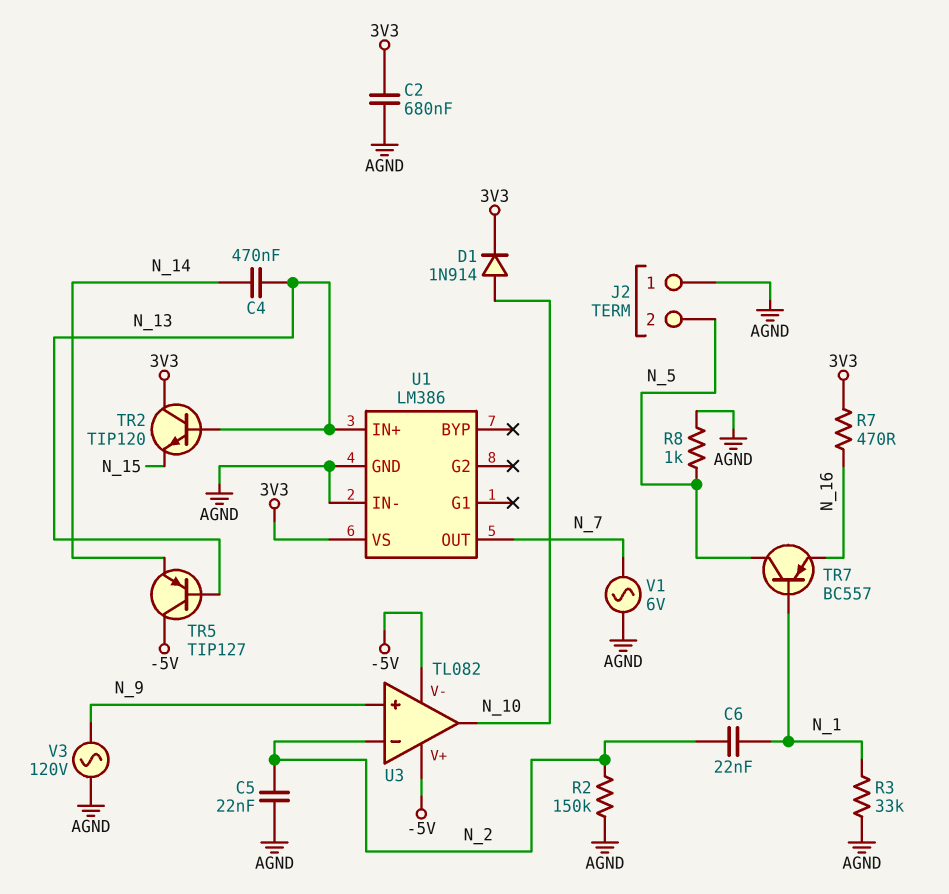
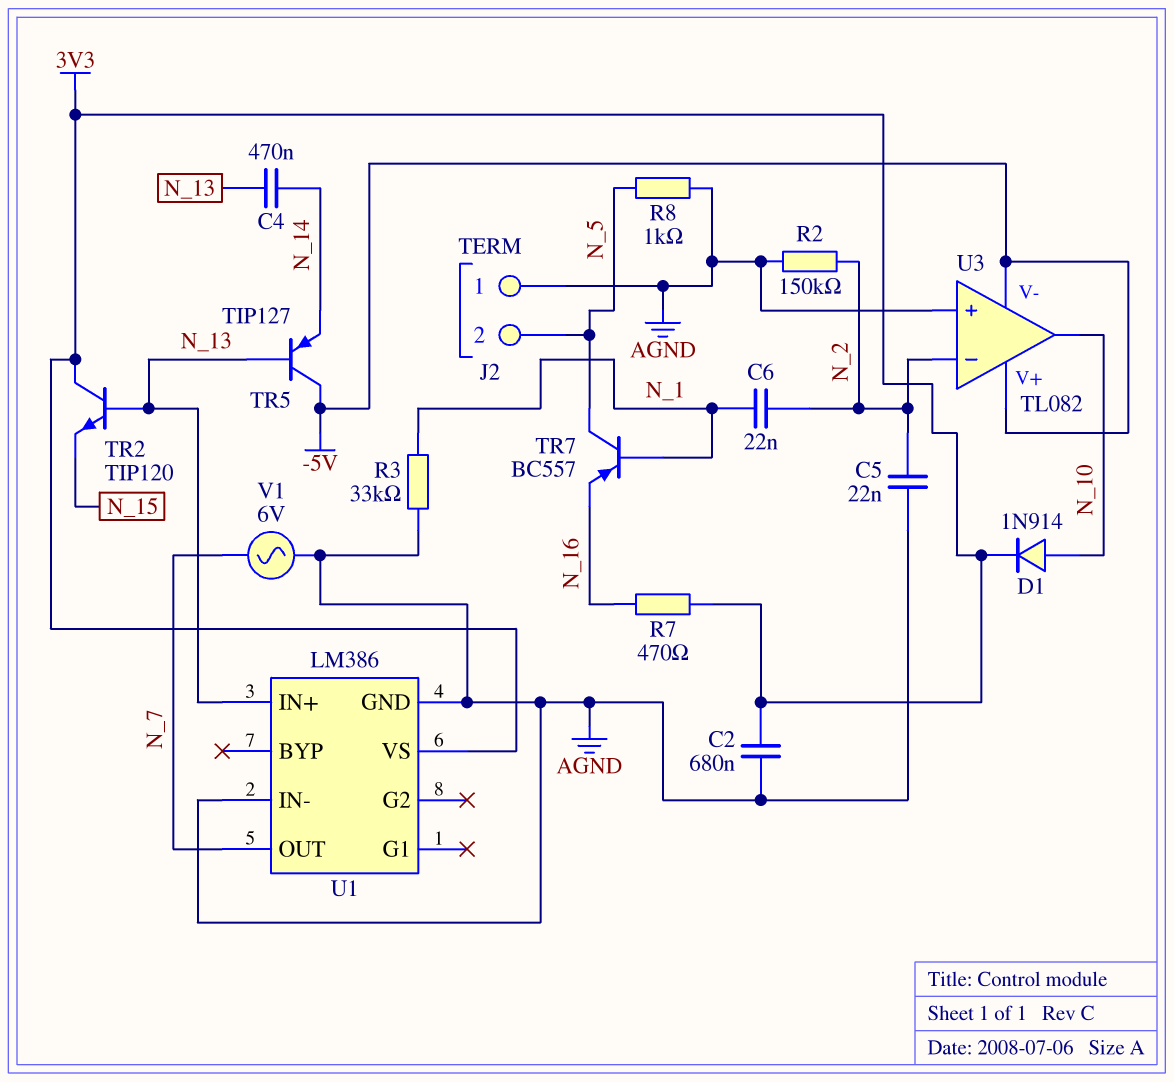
U3 pin in+: N_9 -> AGND
V3: AC 120V (AGND, N_9) -> none

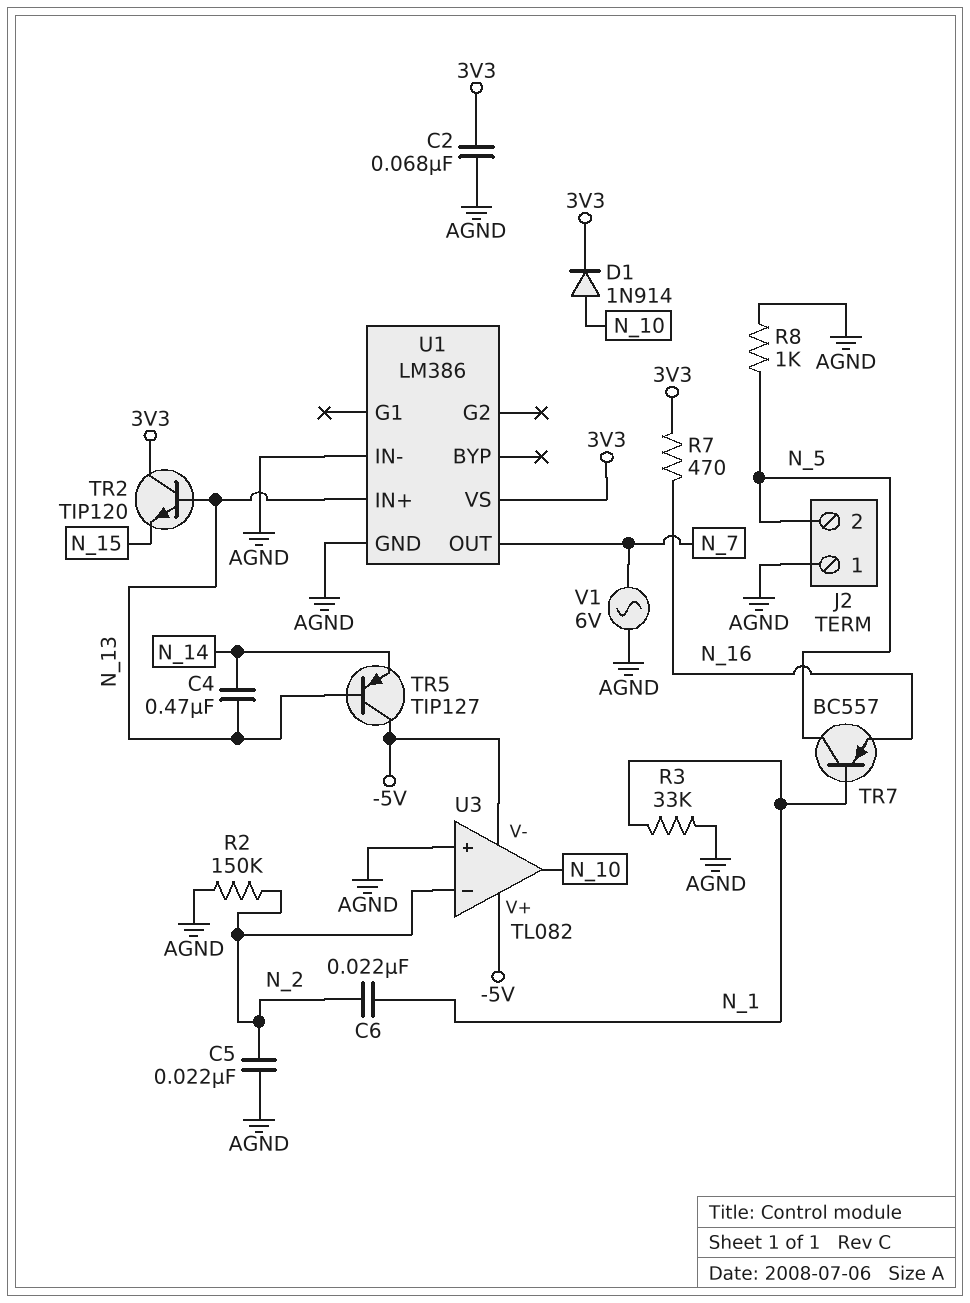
C2: 680nF (3V3, AGND) -> 68nF (3V3, AGND)

